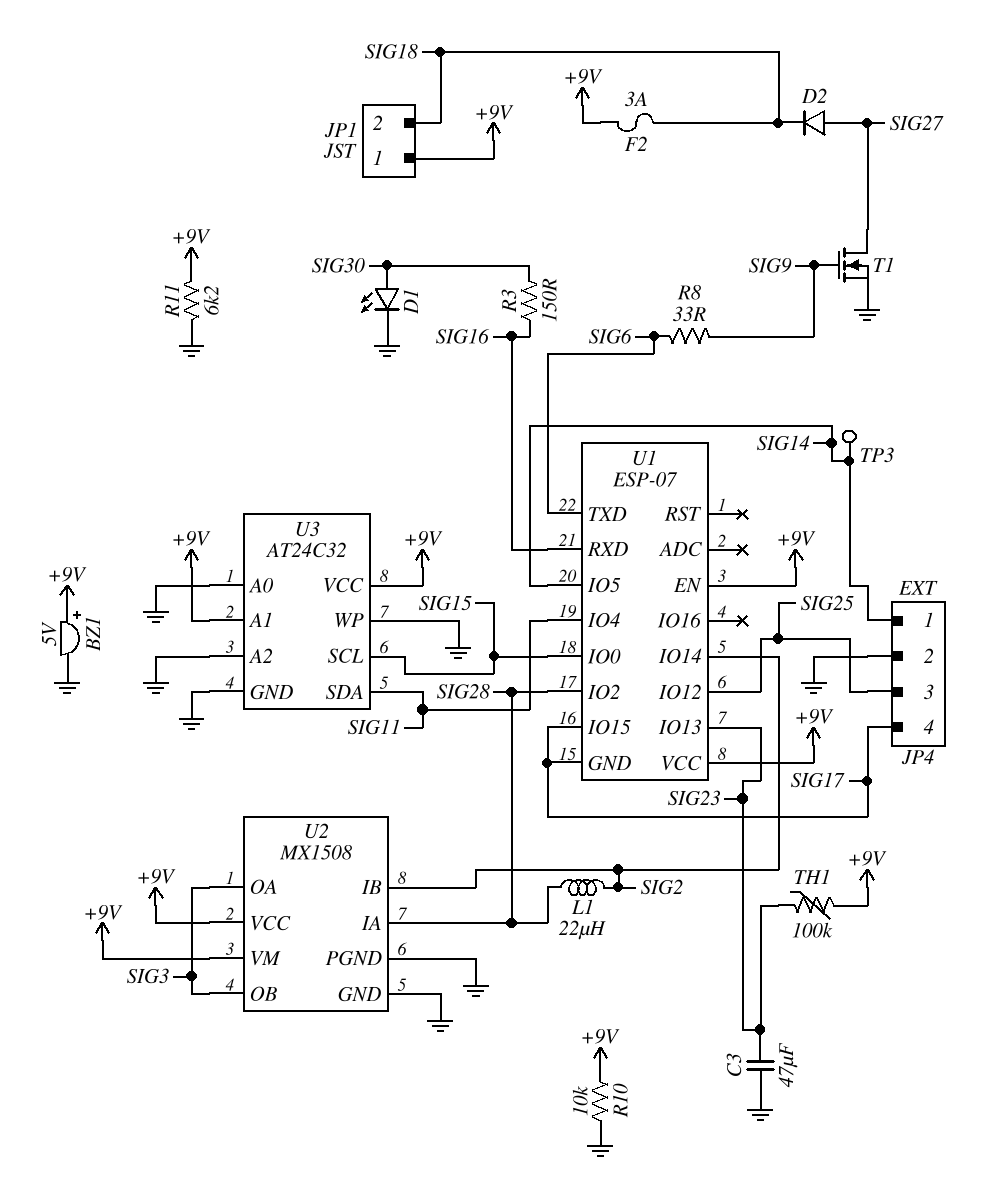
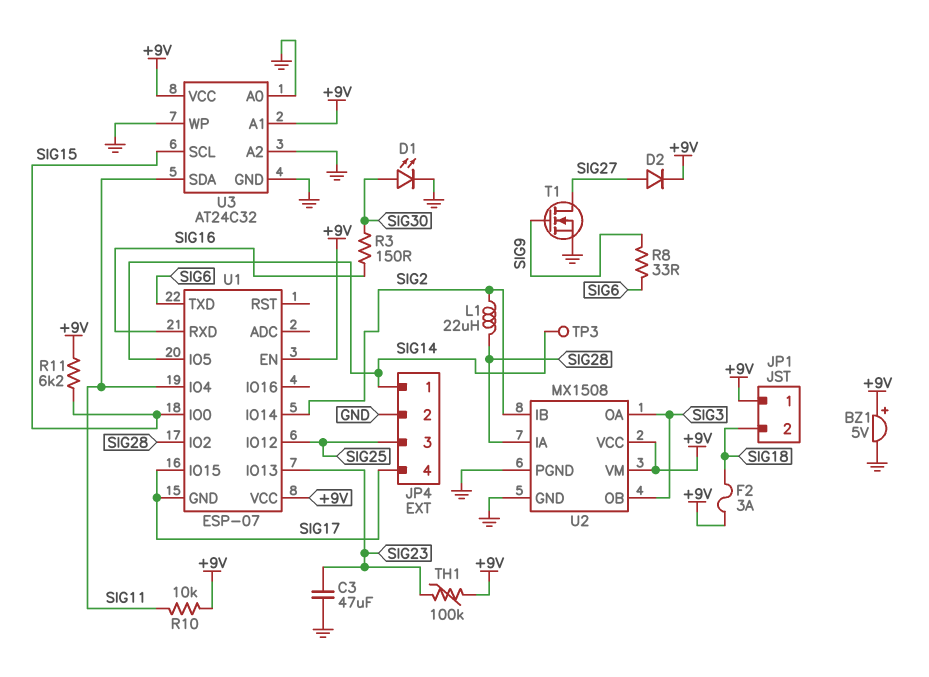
D2: diode (A SIG27, K SIG18) -> diode (A SIG27, K +9V)
R10: 10k (+9V, GND) -> 10k (+9V, SIG11)
R11: 6.2k (+9V, GND) -> 6.2k (+9V, SIG15)

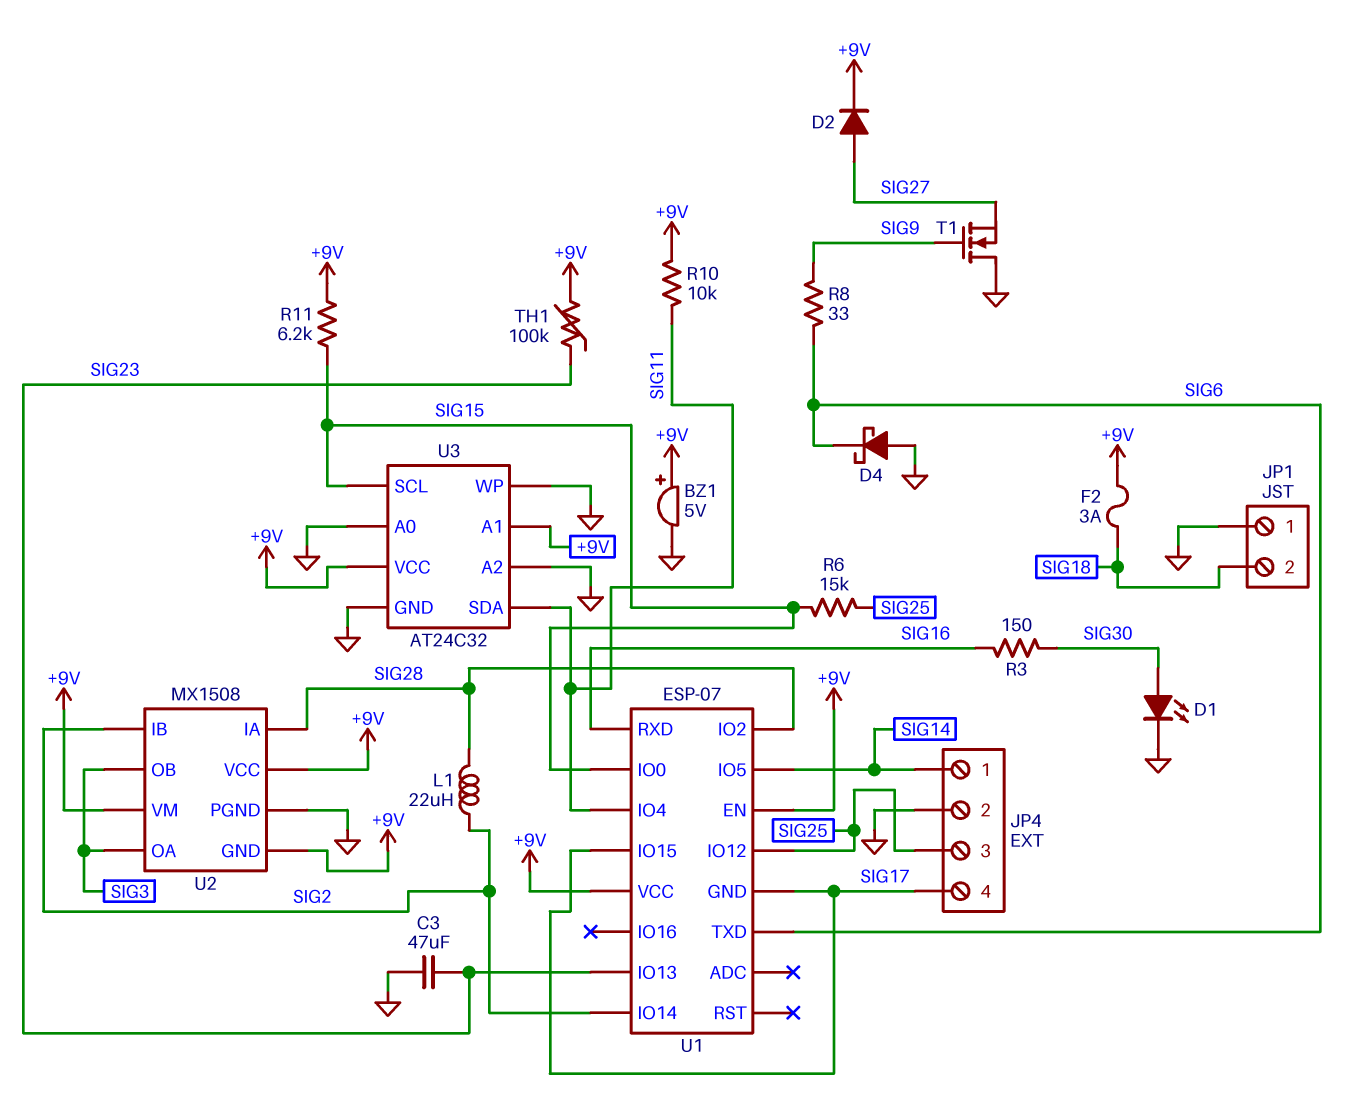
D4: none -> schottky (A GND, K SIG6)
JP1 pin 1: +9V -> GND
R6: none -> 15k (SIG15, SIG25)
T1: NMOS (G SIG9, D SIG27, S GND) -> NMOS (G SIG9, D GND, S SIG27)
TP3: test point (SIG14) -> none
U2 pin GND: GND -> +9V

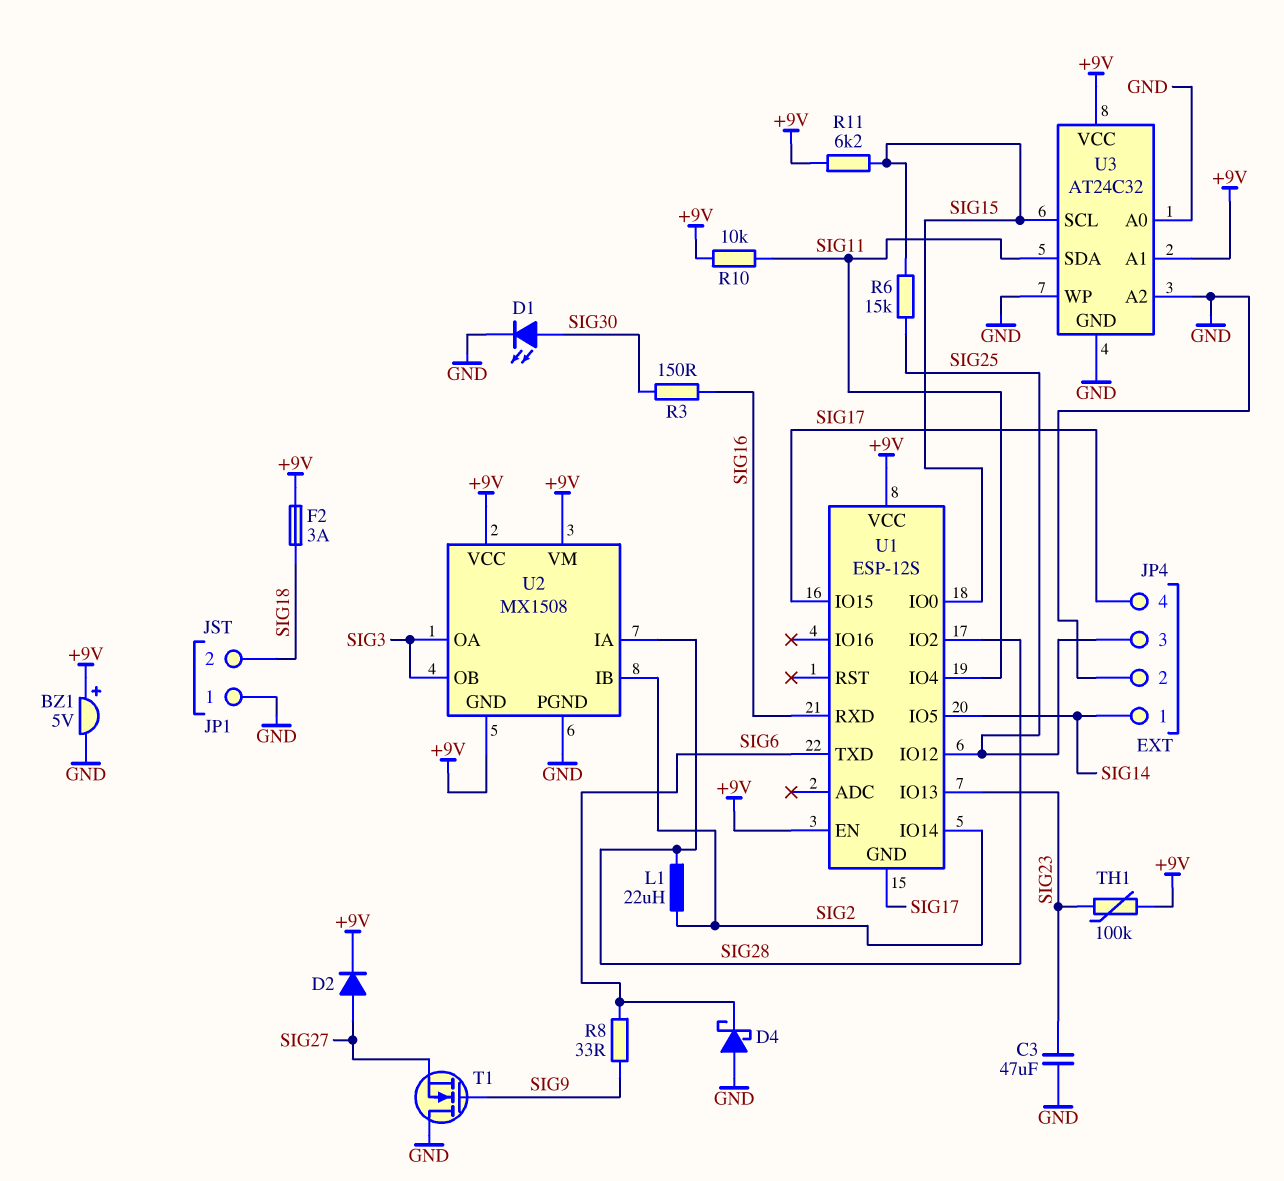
U1: ESP-07 -> ESP-12S

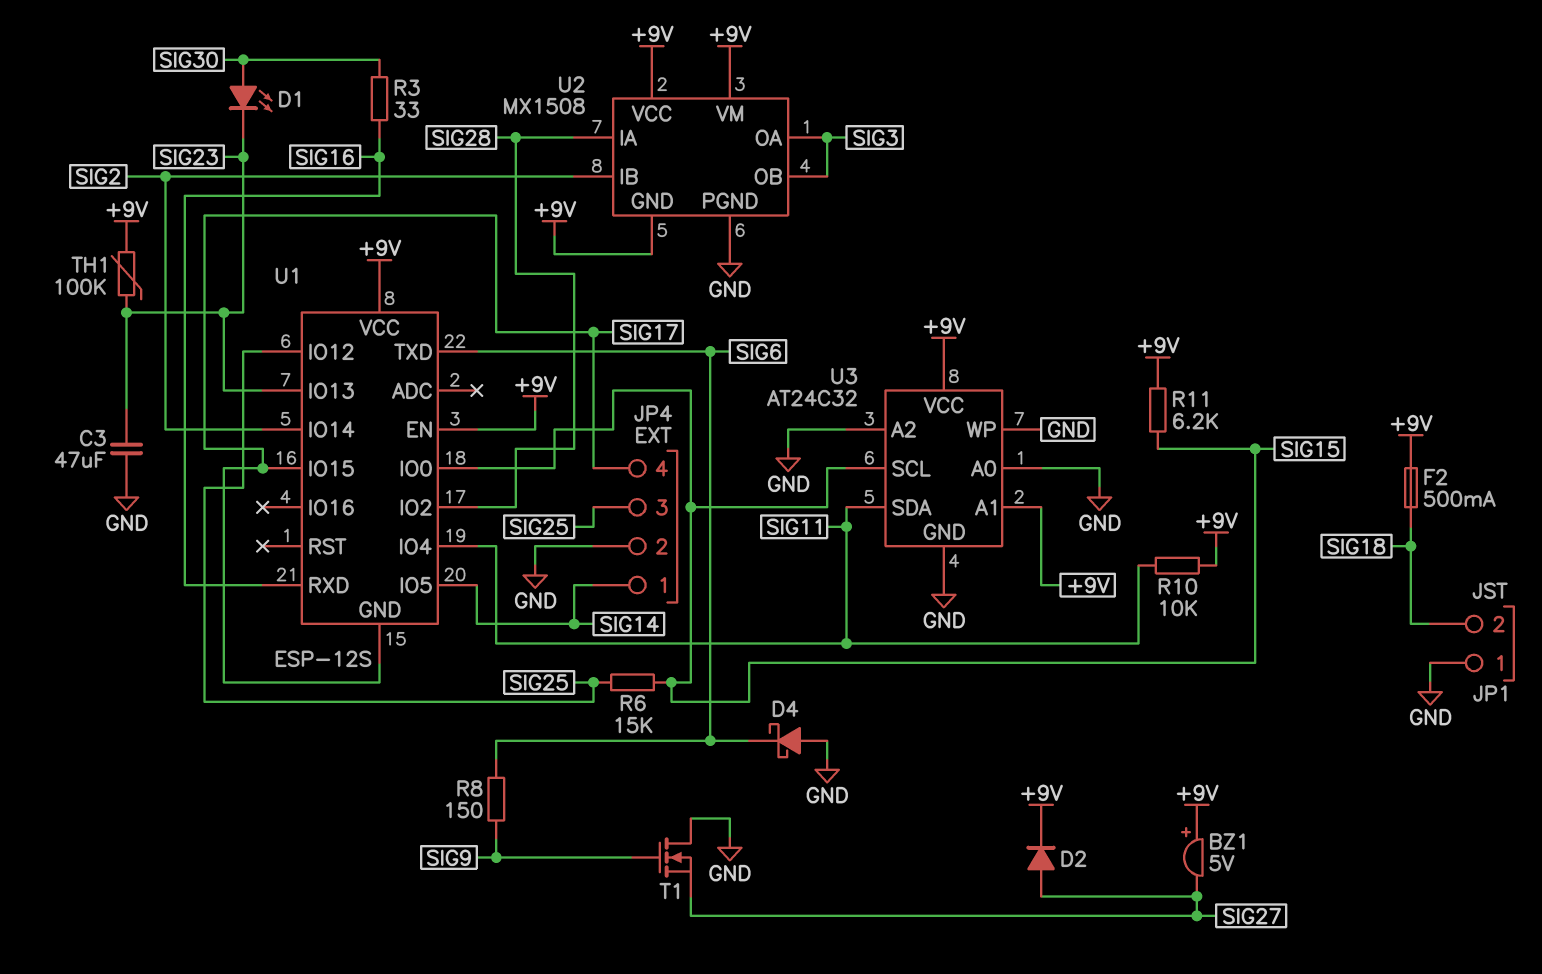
BZ1: buzzer 5V (plus +9V, minus GND) -> buzzer 5V (plus +9V, minus SIG27)
D1: LED (A SIG30, K GND) -> LED (A SIG30, K SIG23)
F2: 3A (+9V, SIG18) -> 500mA (+9V, SIG18)
L1: 22uH (SIG2, SIG28) -> none
R3: 150 (SIG16, SIG30) -> 33 (SIG16, SIG30)
R8: 33 (SIG6, SIG9) -> 150 (SIG6, SIG9)

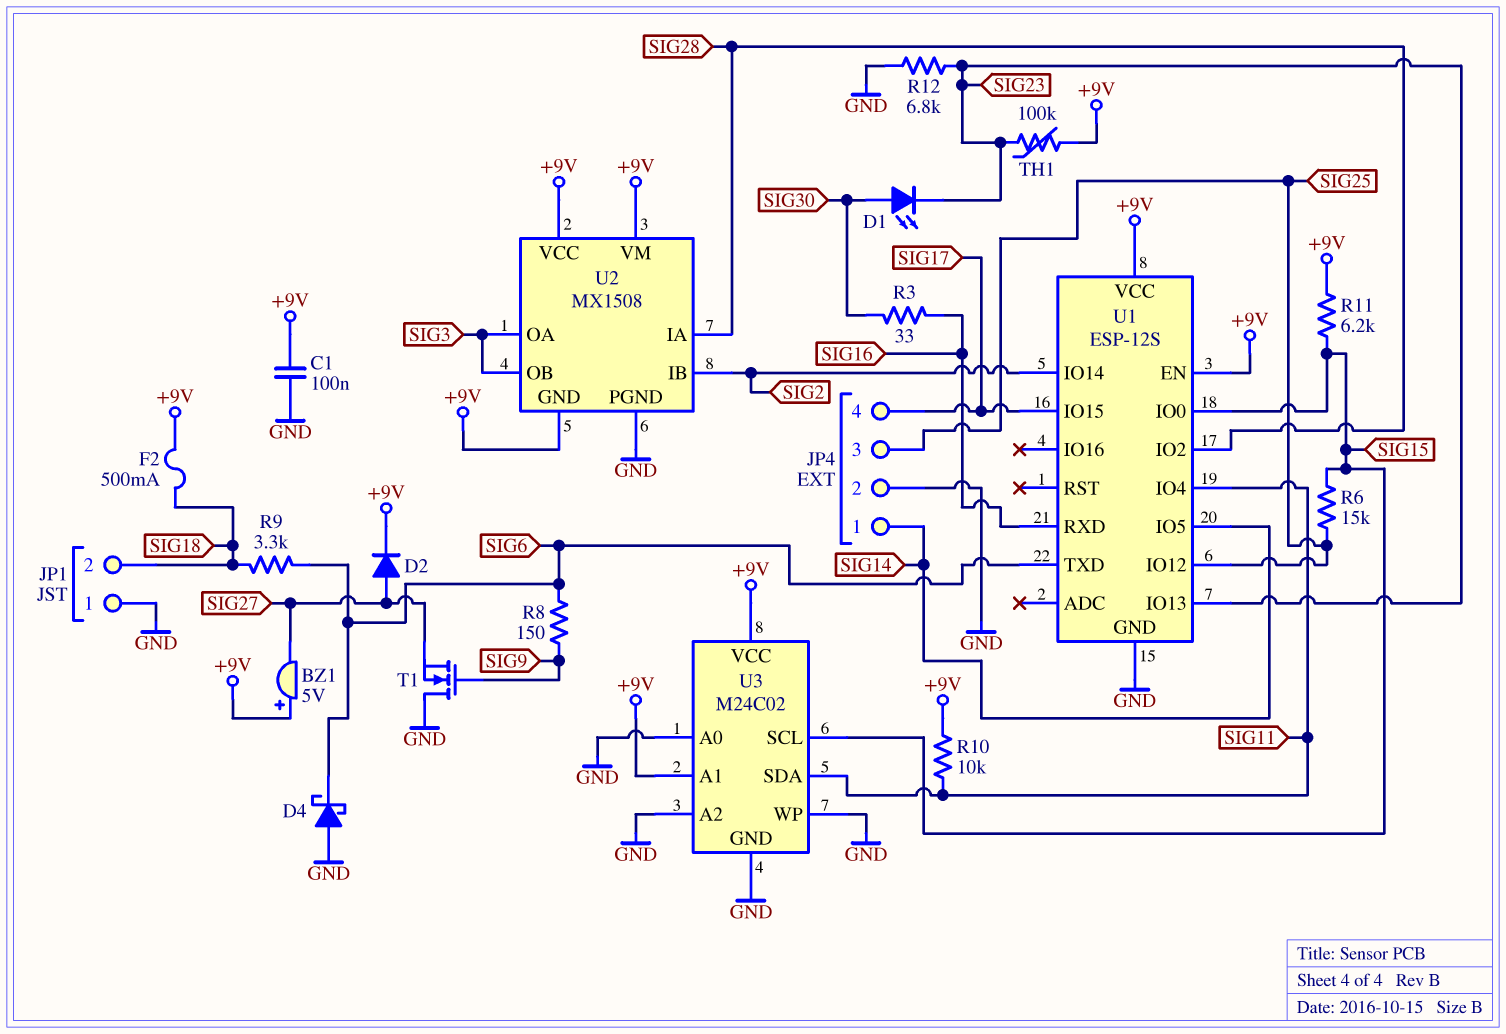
C1: none -> 100nF (+9V, GND)
C3: 47uF (GND, SIG23) -> none
R9: none -> 3.3k (SIG6, SIG18)
R12: none -> 6.8k (GND, SIG23)
U1 pin GND: SIG17 -> GND
U3: AT24C32 -> M24C02

